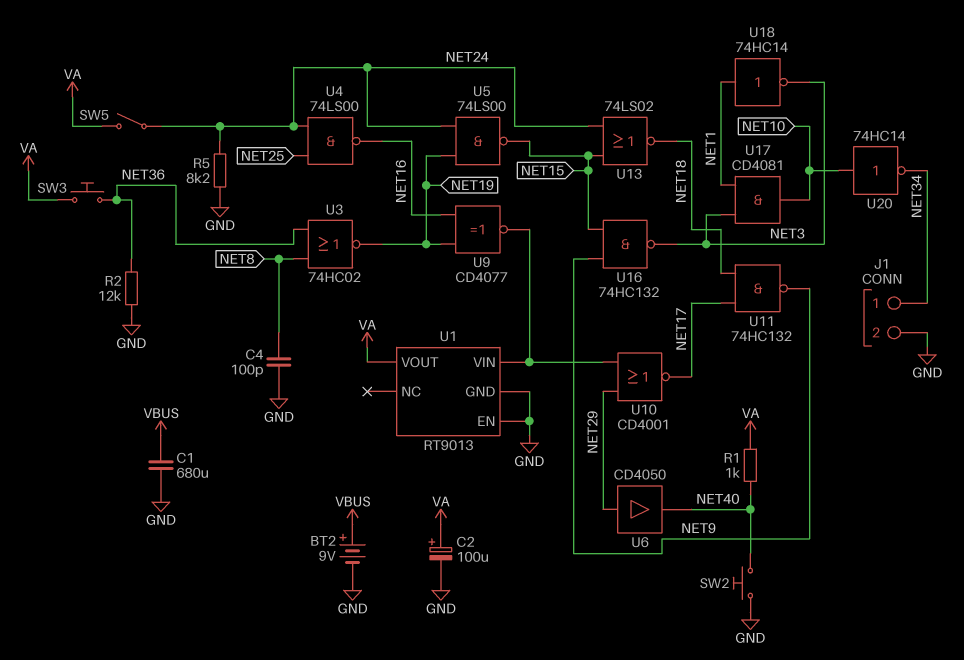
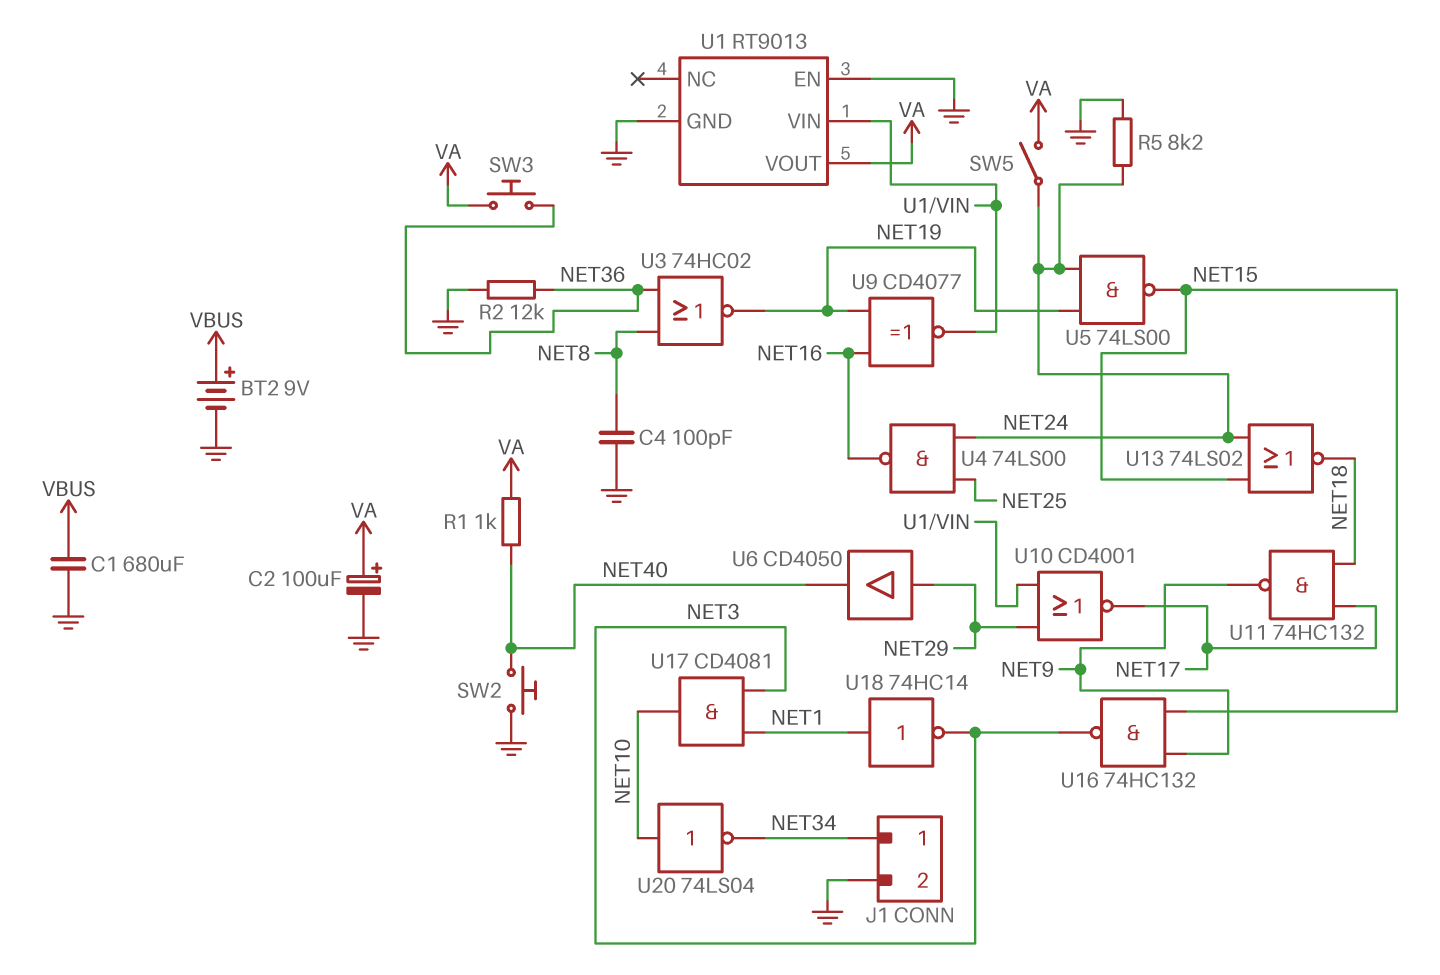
U20: NOT 74HC14 (in NET10, out NET34) -> NOT 74LS04 (in NET10, out NET34)

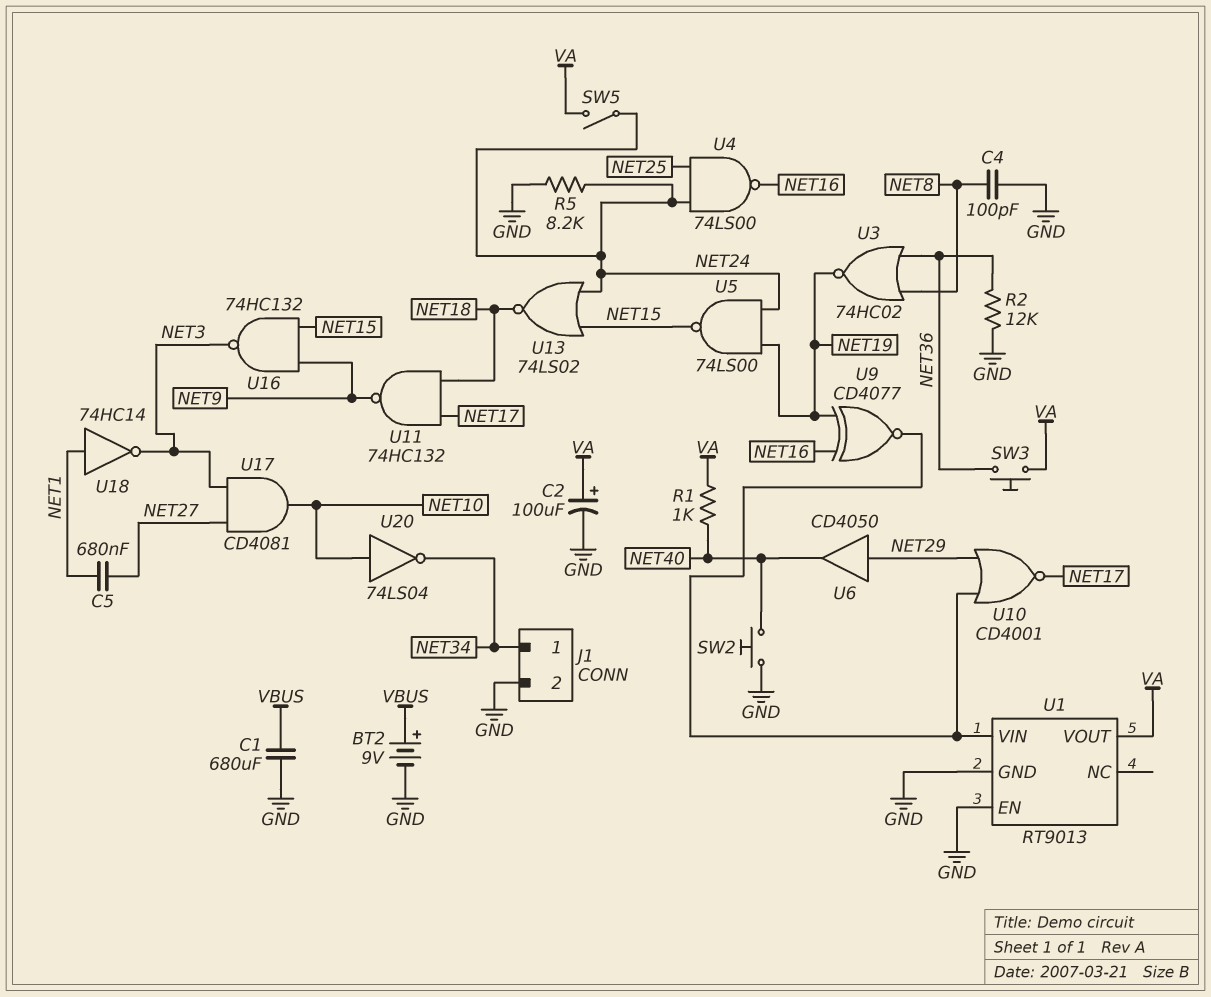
C5: none -> 680nF (NET1, NET27)
U17: AND CD4081 (in NET1, in NET3, out NET10) -> AND CD4081 (in NET3, in NET27, out NET10)

